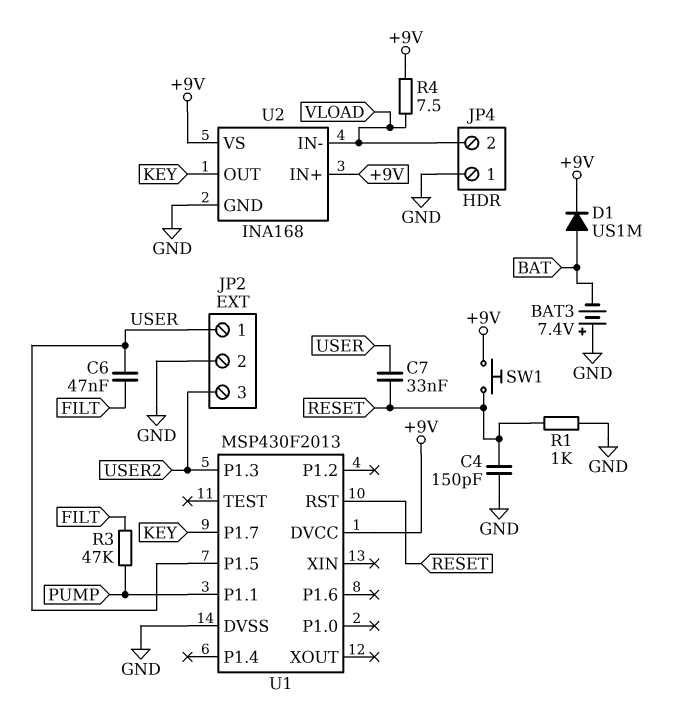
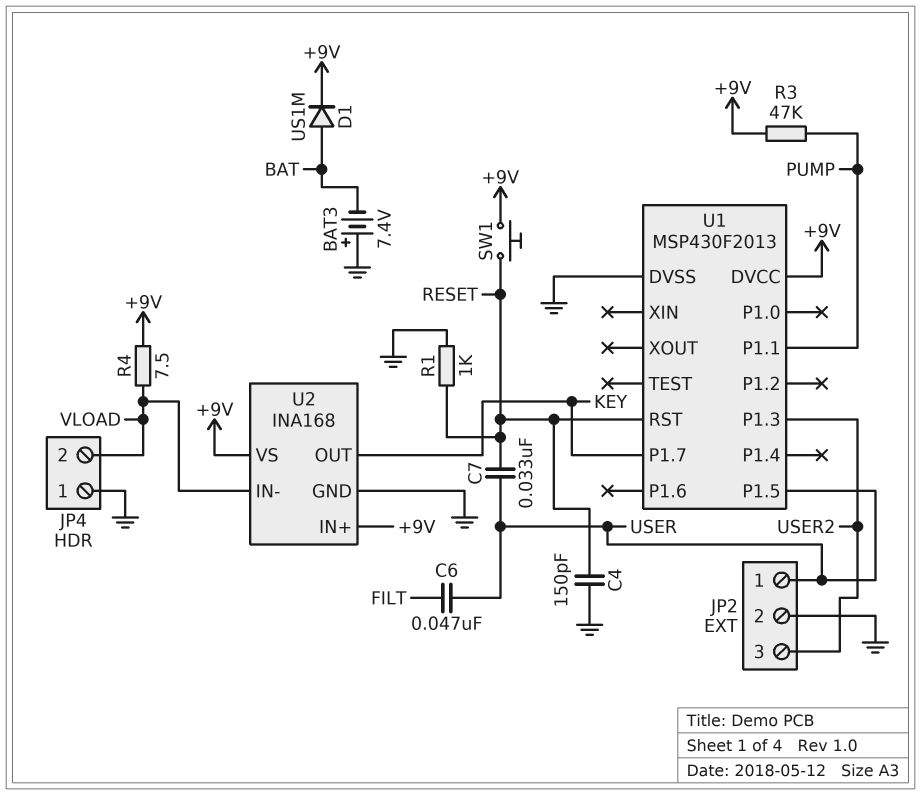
R3: 47k (FILT, PUMP) -> 47k (+9V, PUMP)

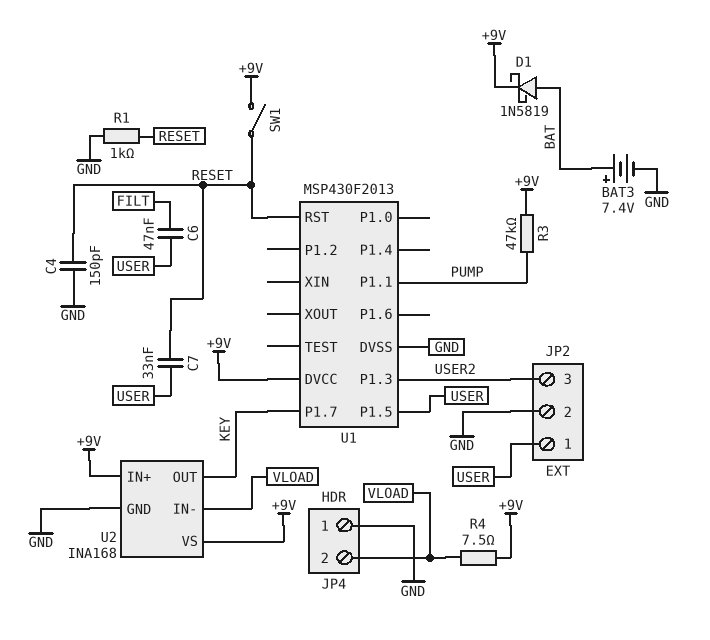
BAT3: 7.4V (plus GND, minus BAT) -> 7.4V (plus BAT, minus GND)
D1: diode US1M (A BAT, K +9V) -> schottky 1N5819 (A BAT, K +9V)
SW1: button (+9V, RESET) -> switch (+9V, RESET)

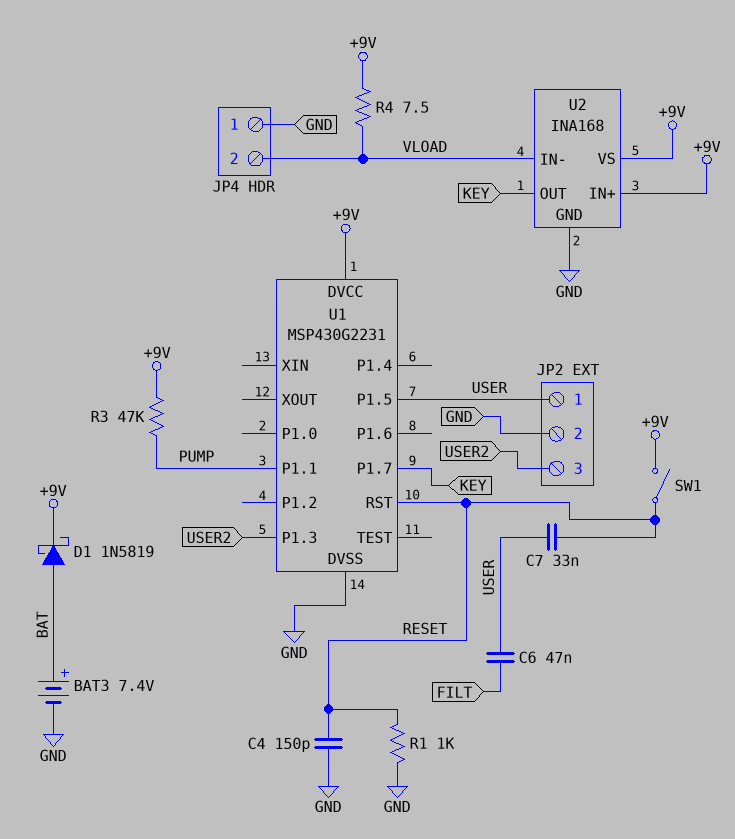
U1: MSP430F2013 -> MSP430G2231

